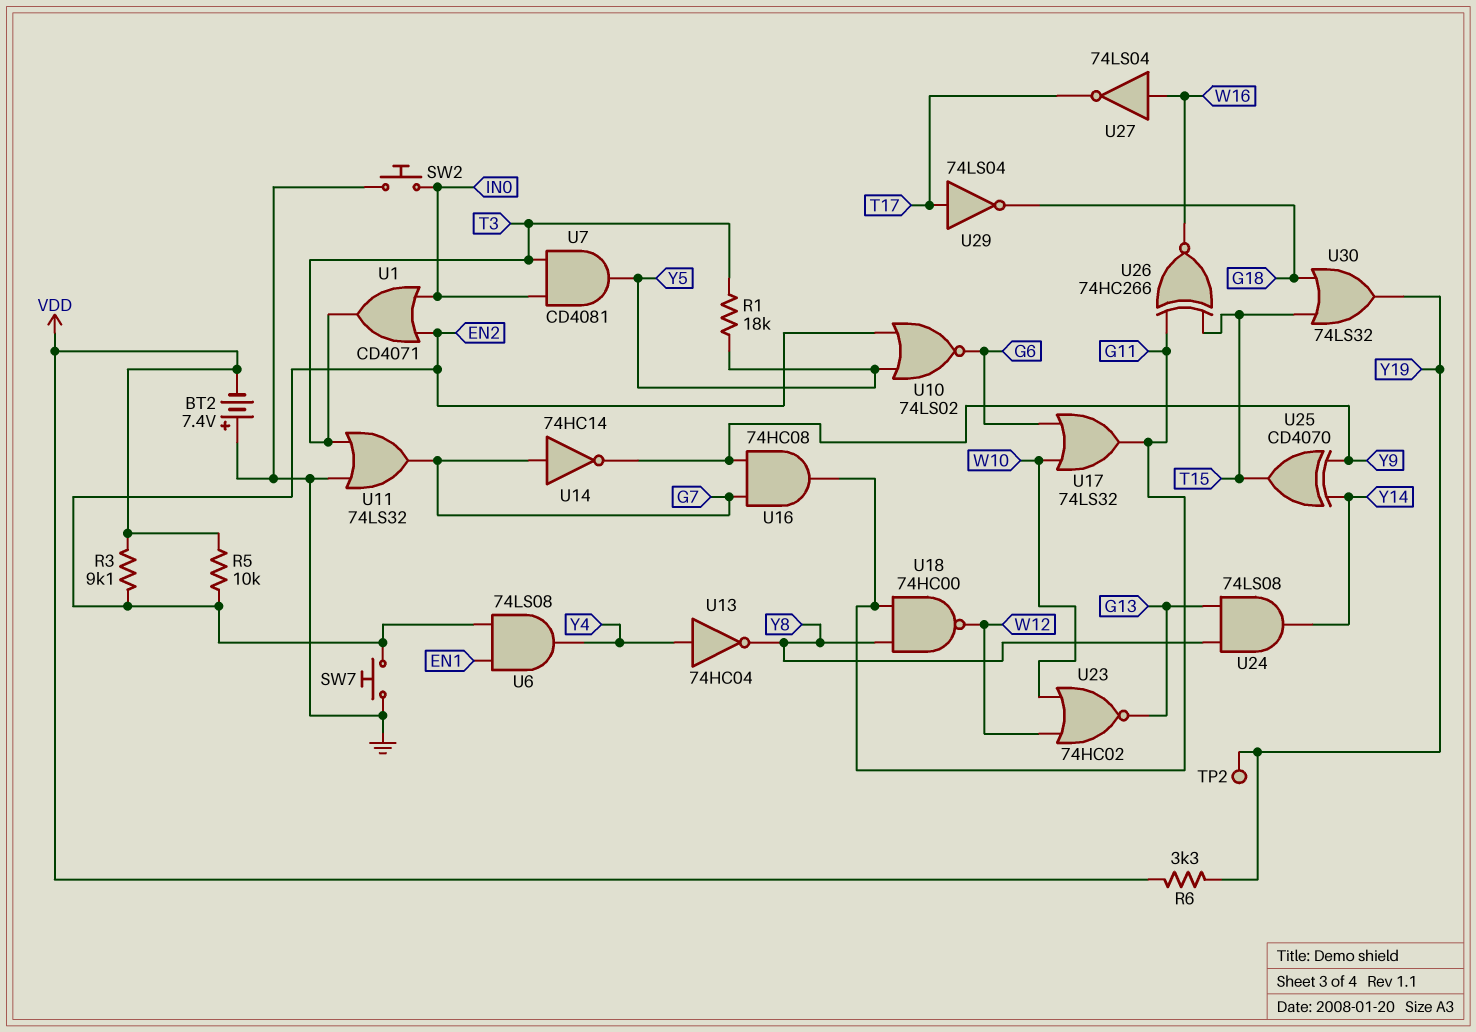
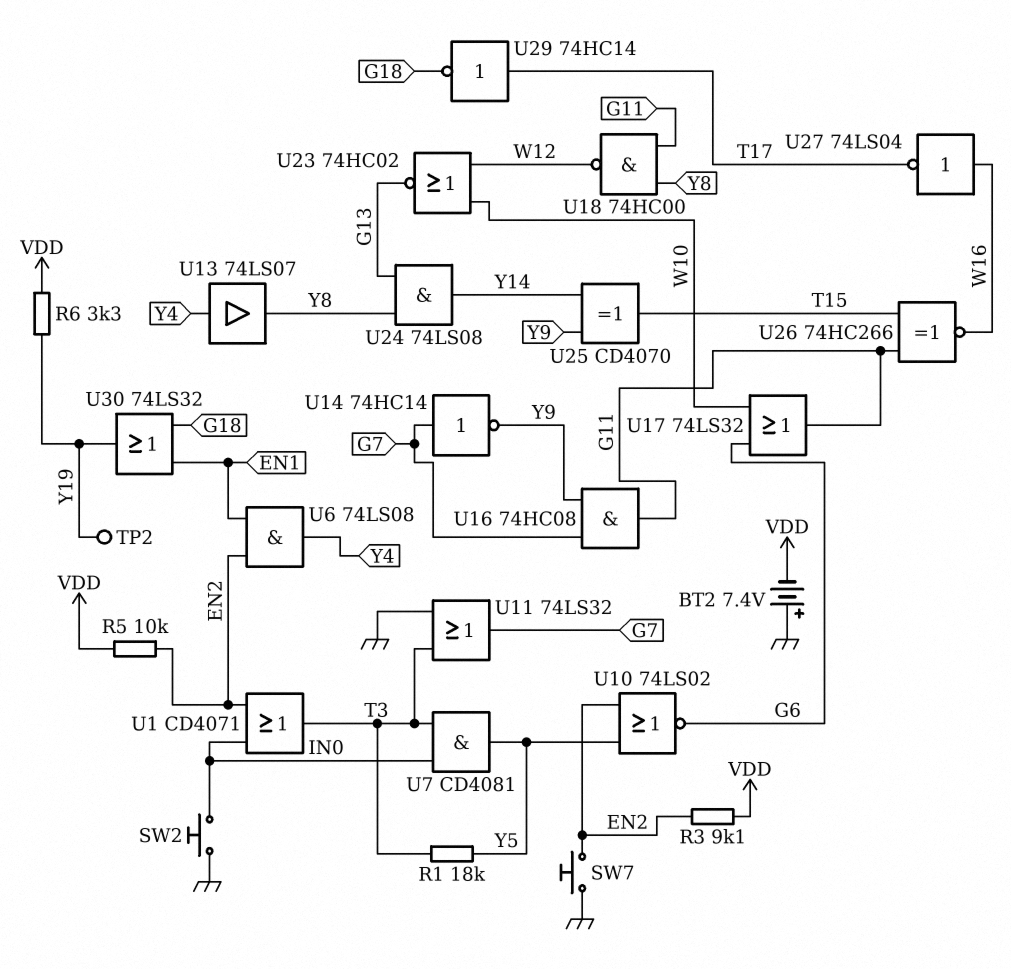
U13: NOT 74HC04 (in Y4, out Y8) -> buffer 74LS07 (in Y4, out Y8)
U29: NOT 74LS04 (in T17, out G18) -> NOT 74HC14 (in T17, out G18)
U30: OR 74LS32 (in G18, in T15, out Y19) -> OR 74LS32 (in EN1, in G18, out Y19)

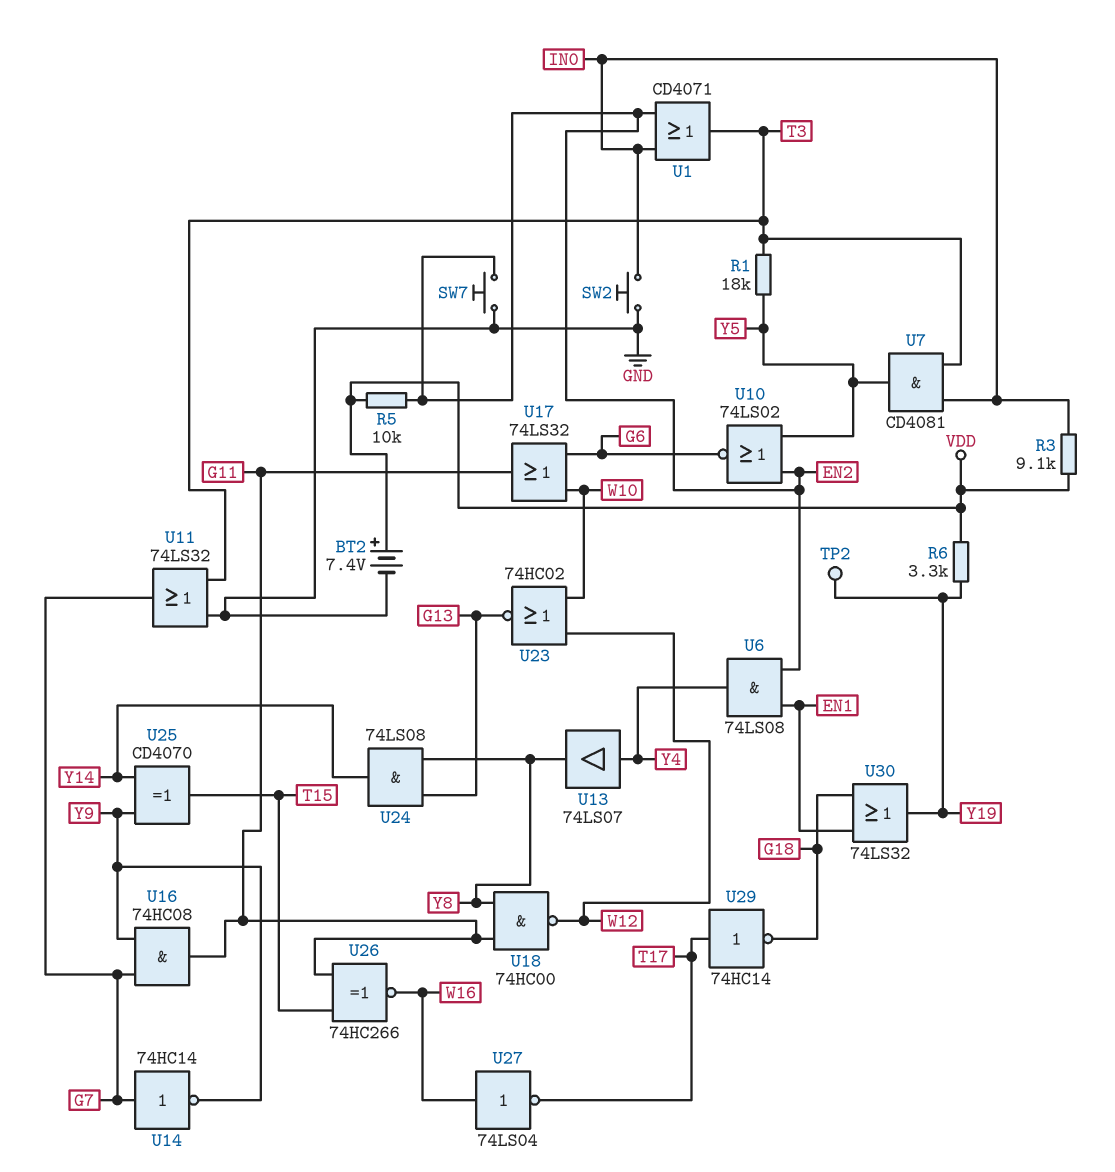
BT2: 7.4V (plus GND, minus VDD) -> 7.4V (plus VDD, minus GND)
R3: 9.1k (EN2, VDD) -> 9.1k (IN0, VDD)

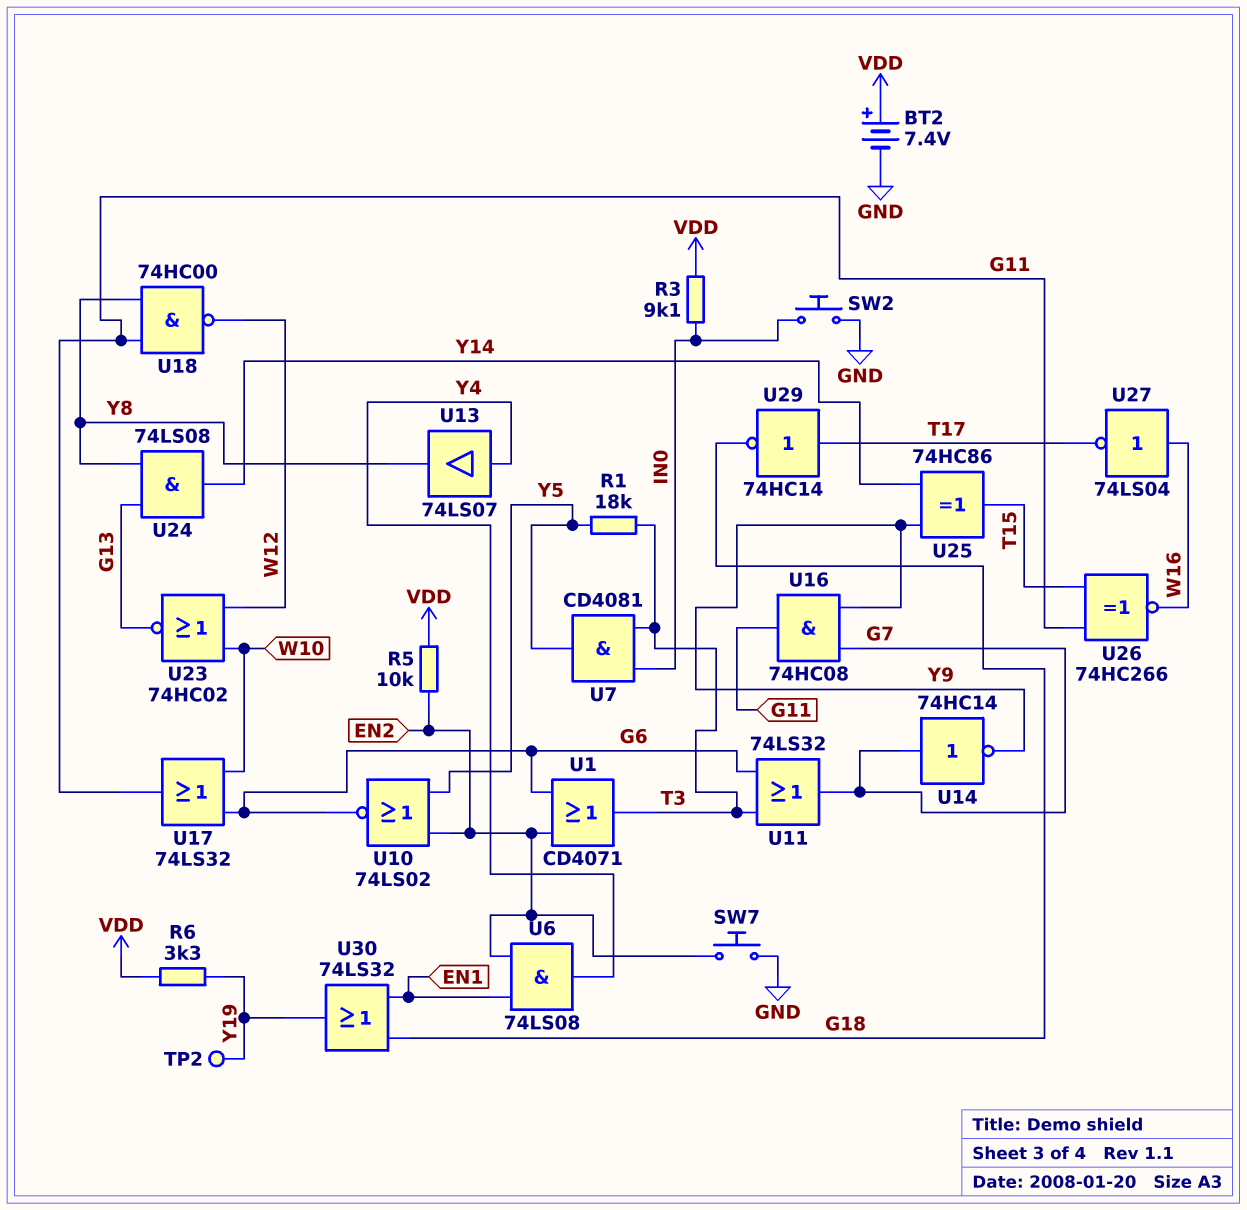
U1: OR CD4071 (in EN2, in IN0, out T3) -> OR CD4071 (in EN2, in G6, out T3)
U11: OR 74LS32 (in GND, in T3, out G7) -> OR 74LS32 (in G6, in T3, out G7)
U25: XOR CD4070 (in Y9, in Y14, out T15) -> XOR 74HC86 (in Y9, in Y14, out T15)

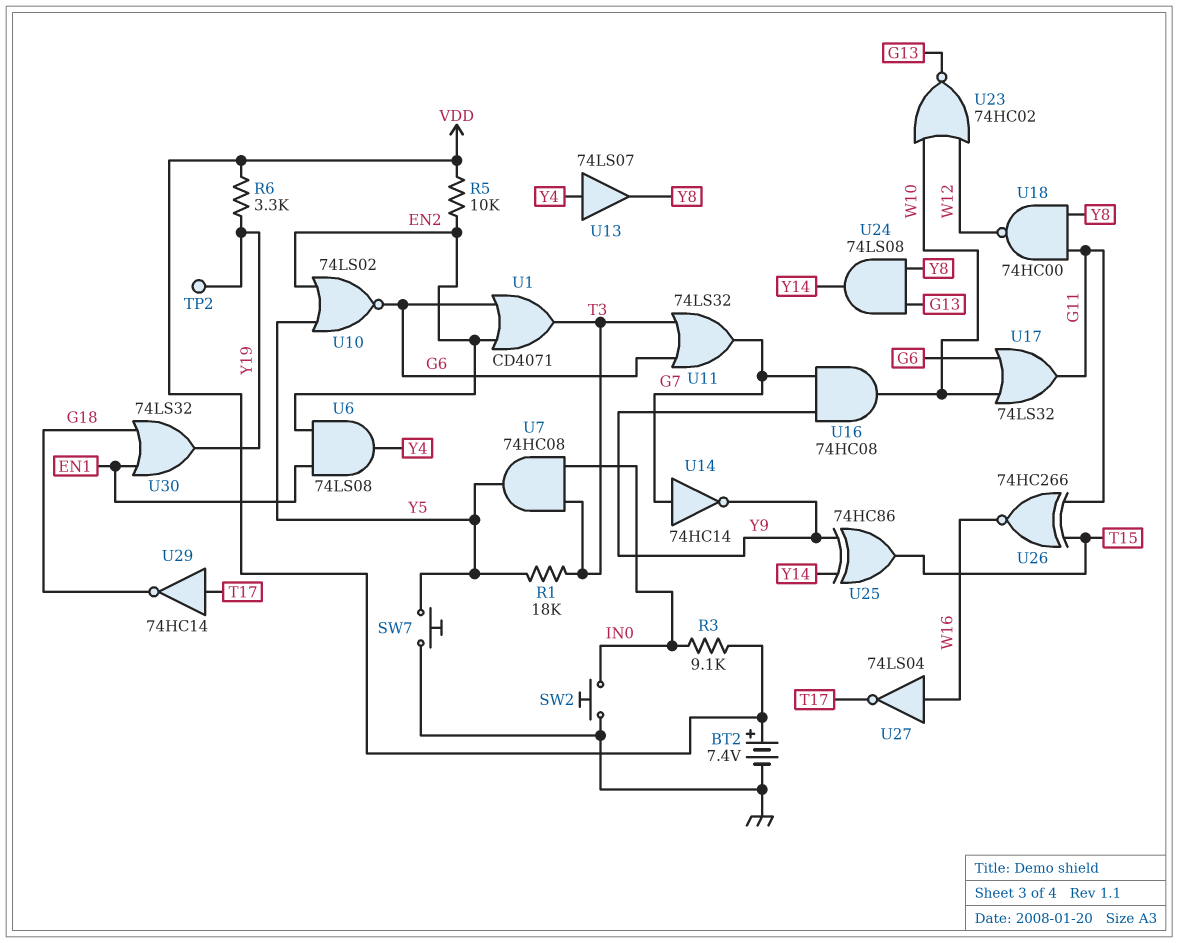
SW7: button (EN2, GND) -> button (GND, Y5)
U7: AND CD4081 (in IN0, in T3, out Y5) -> AND 74HC08 (in IN0, in T3, out Y5)
U16: AND 74HC08 (in G7, in Y9, out G11) -> AND 74HC08 (in G7, in Y9, out W10)

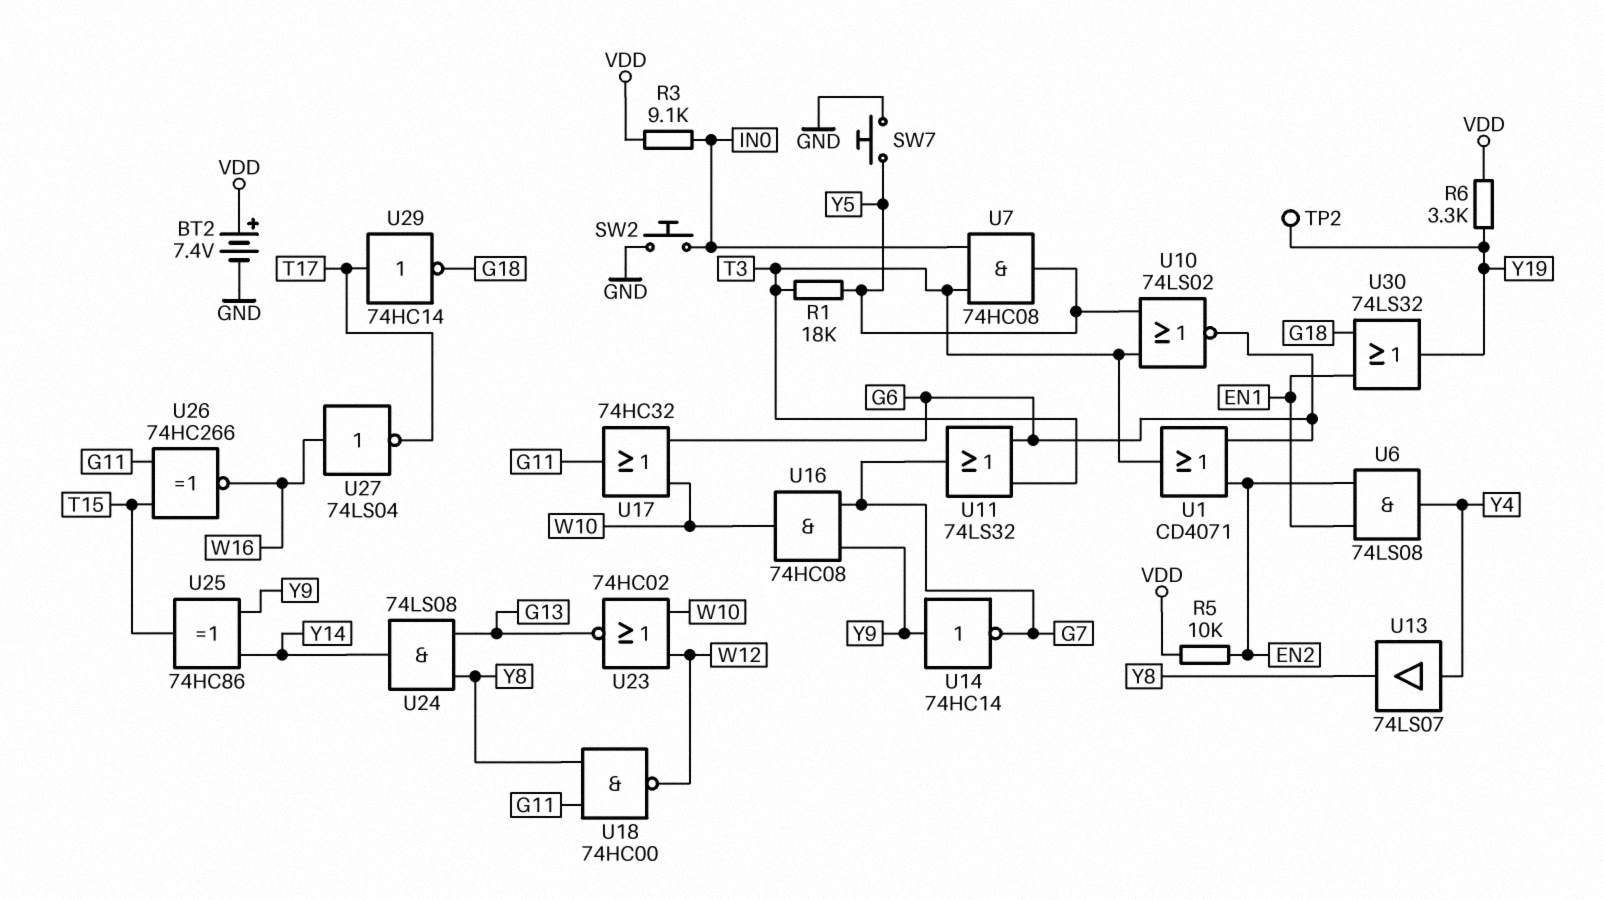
U10: NOR 74LS02 (in EN2, in Y5, out G6) -> NOR 74LS02 (in T3, in Y5, out G6)
U14: NOT 74HC14 (in G7, out Y9) -> NOT 74HC14 (in Y9, out G7)
U17: OR 74LS32 (in G6, in W10, out G11) -> OR 74HC32 (in G6, in W10, out G11)

